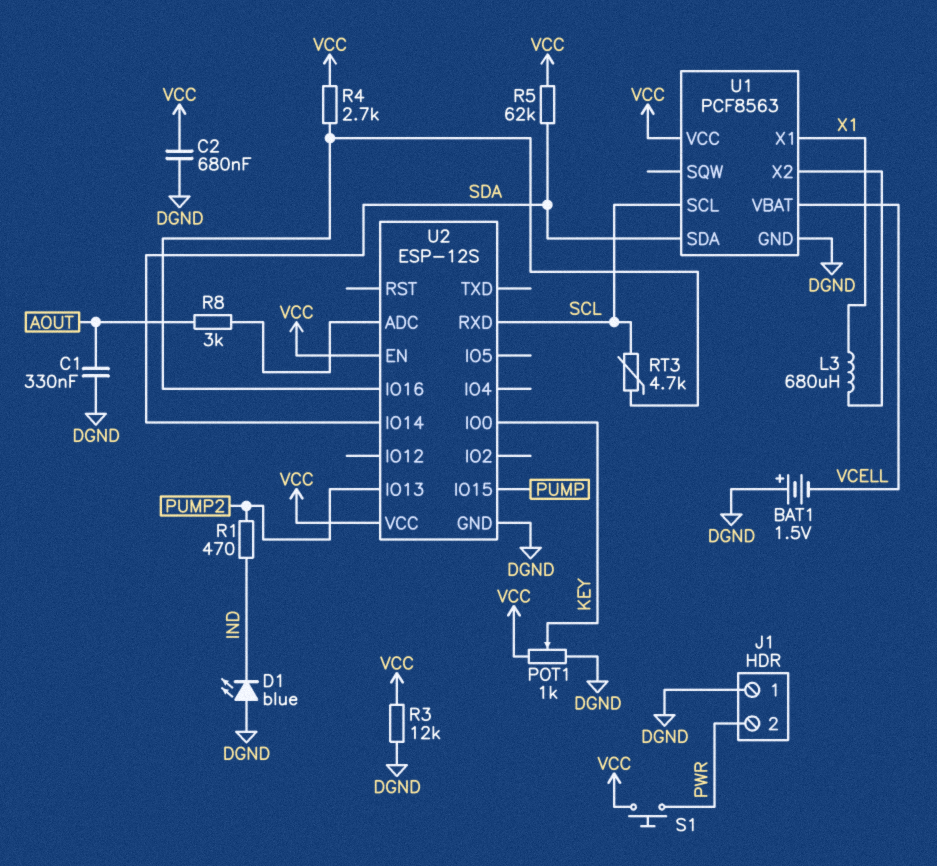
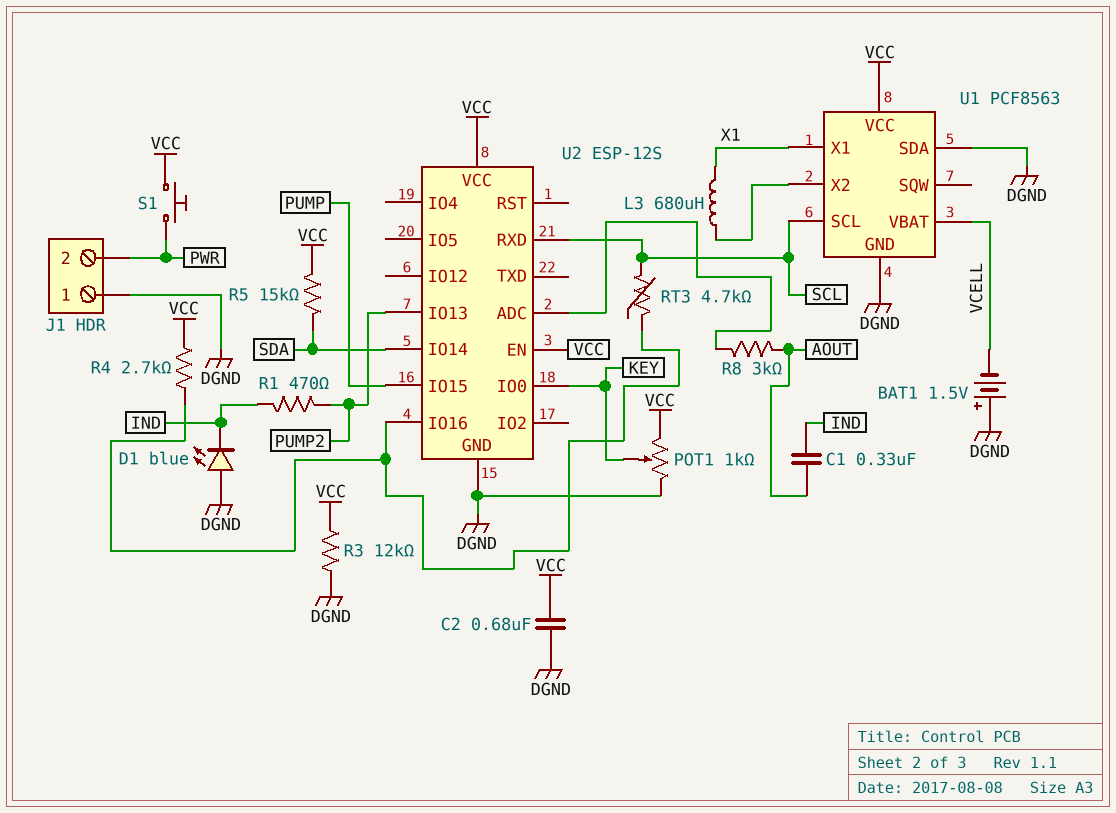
C1: 330nF (AOUT, DGND) -> 330nF (AOUT, IND)
R5: 62k (SDA, VCC) -> 15k (SDA, VCC)
U1 pin SDA: SDA -> DGND

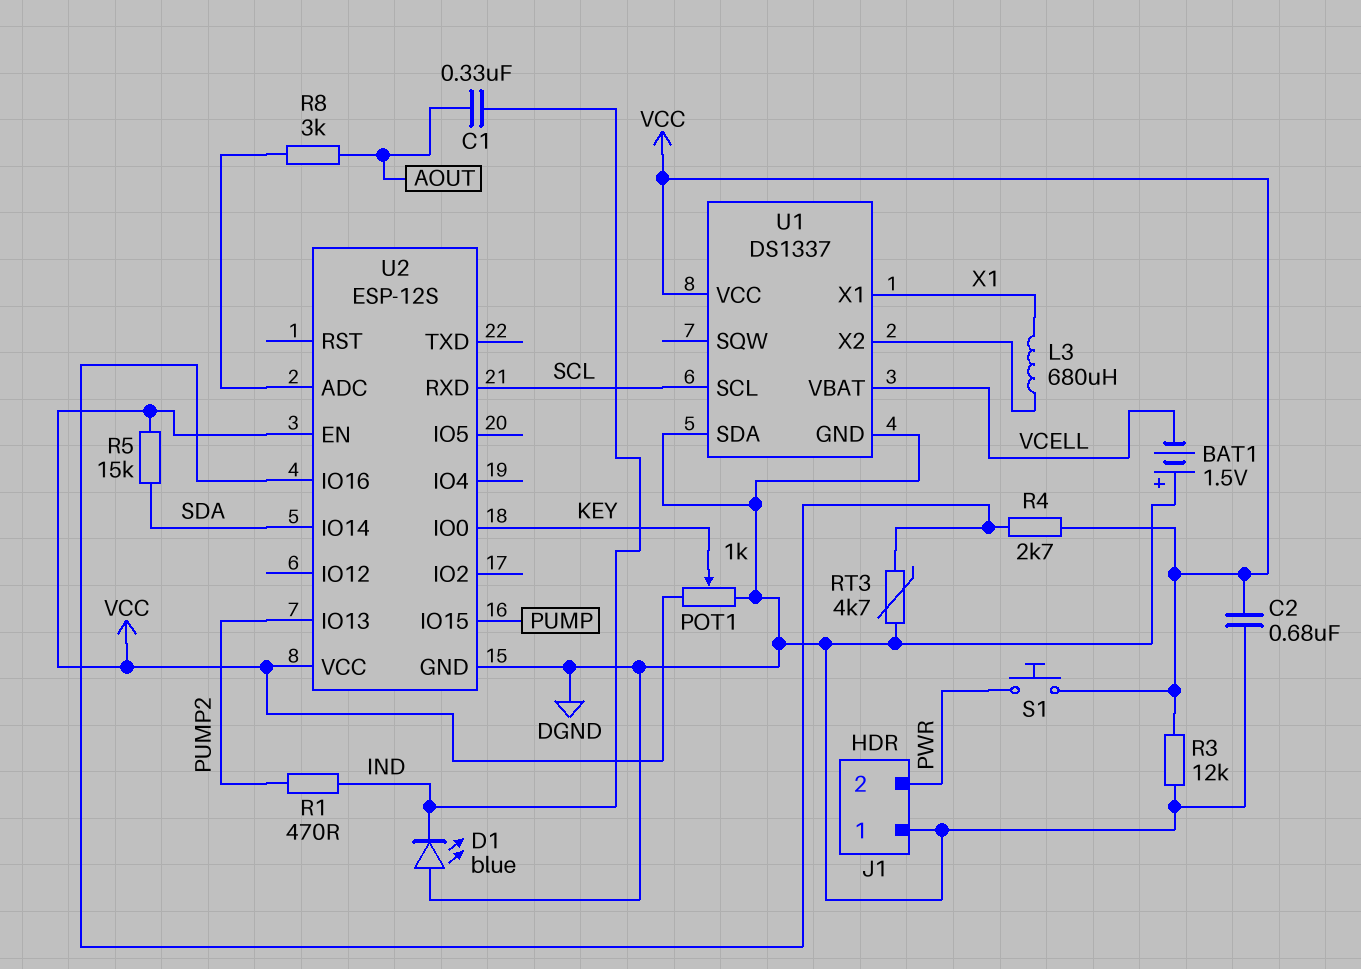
RT3: 4.7k (SCL, U2/IO16) -> 4.7k (DGND, U2/IO16)
U1: PCF8563 -> DS1337

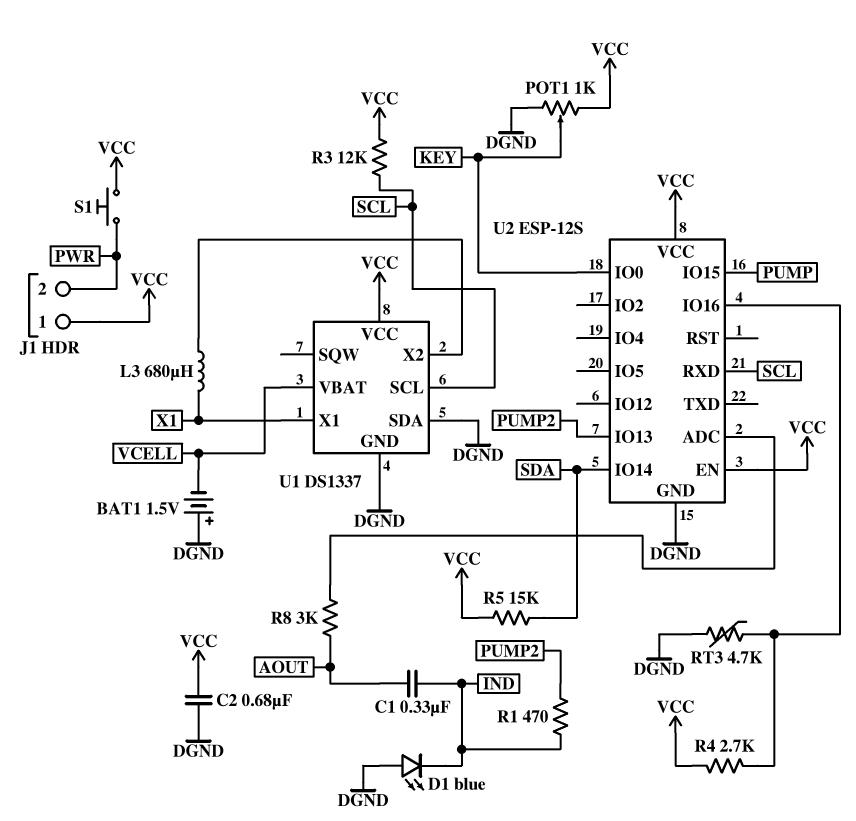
J1 pin 1: DGND -> VCC
R3: 12k (DGND, VCC) -> 12k (SCL, VCC)

